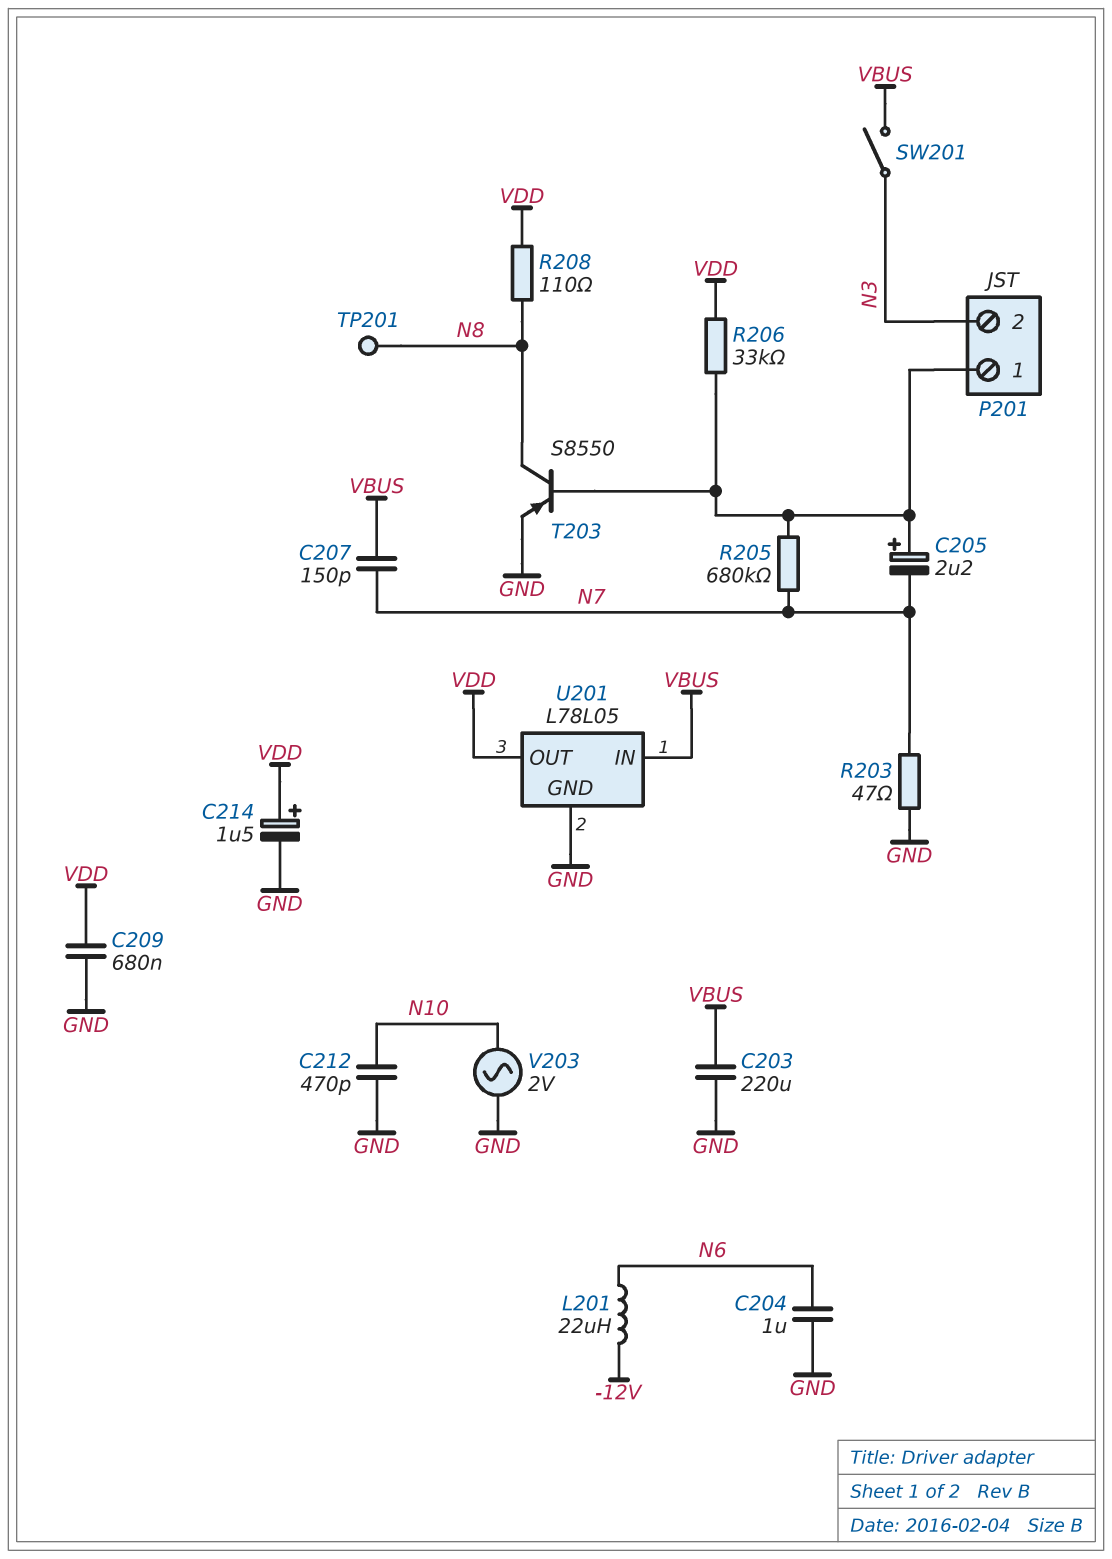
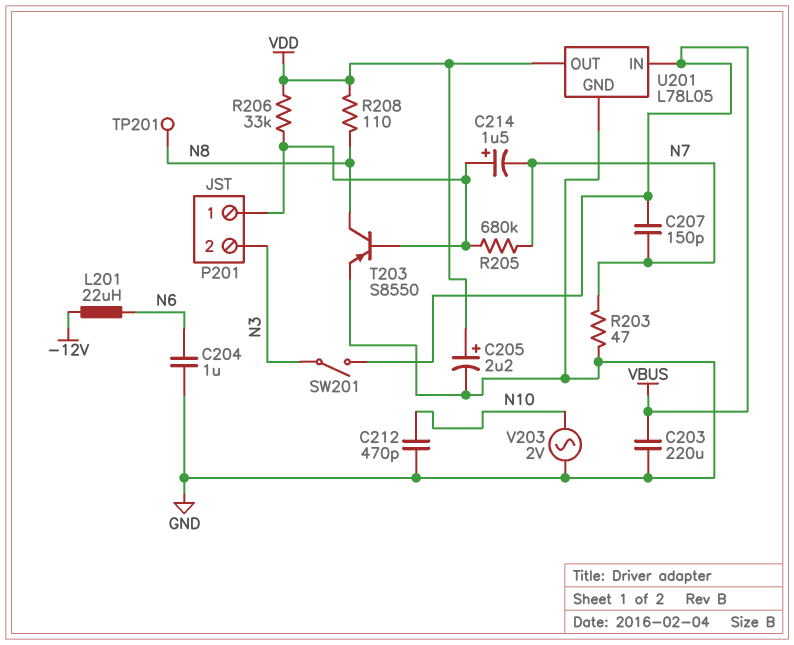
C205: 2.2uF (plus P201/1, minus N7) -> 2.2uF (plus VDD, minus GND)
C209: 680nF (GND, VDD) -> none
C214: 1.5uF (plus VDD, minus GND) -> 1.5uF (plus P201/1, minus N7)

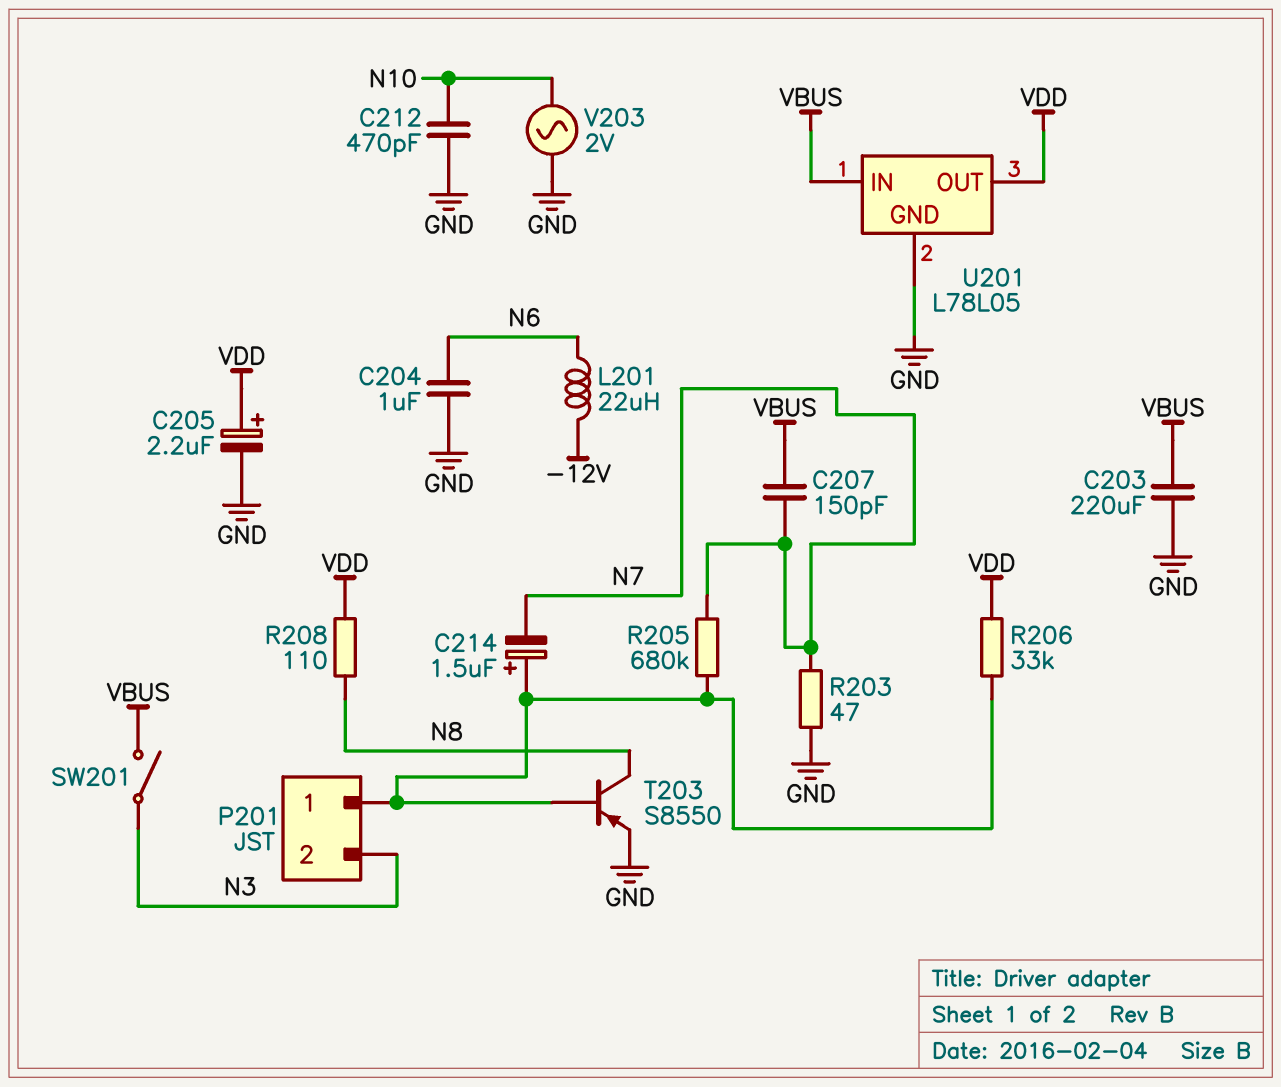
TP201: test point (N8) -> none

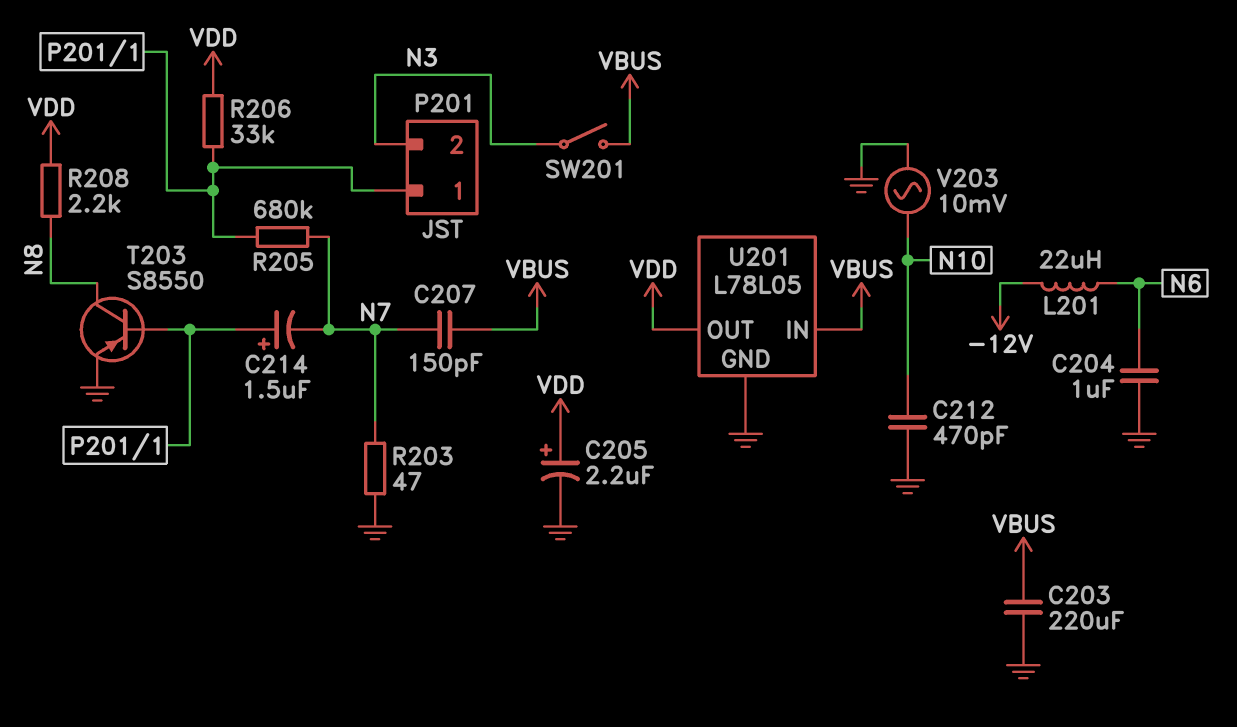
R208: 110 (N8, VDD) -> 2.2k (N8, VDD)
V203: AC 2V (GND, N10) -> AC 10mV (GND, N10)

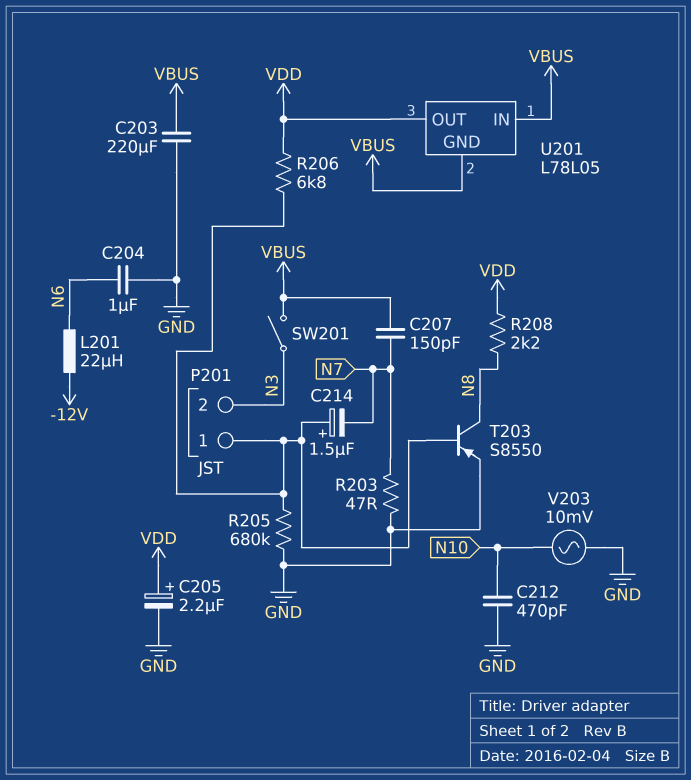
R205: 680k (N7, P201/1) -> 680k (GND, P201/1)
R206: 33k (P201/1, VDD) -> 6.8k (P201/1, VDD)
U201 pin GND: GND -> VBUS

